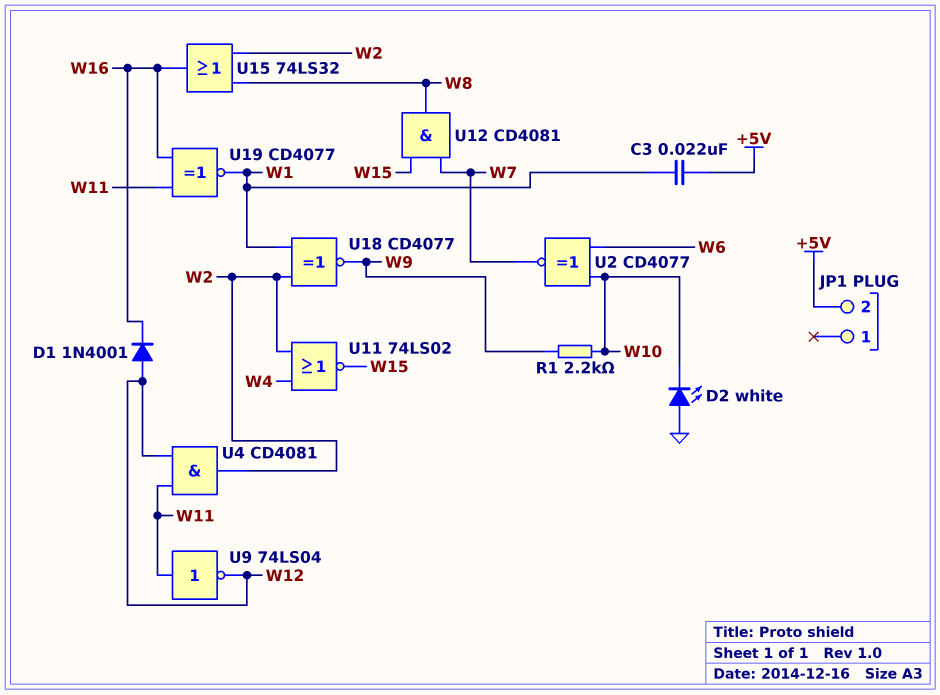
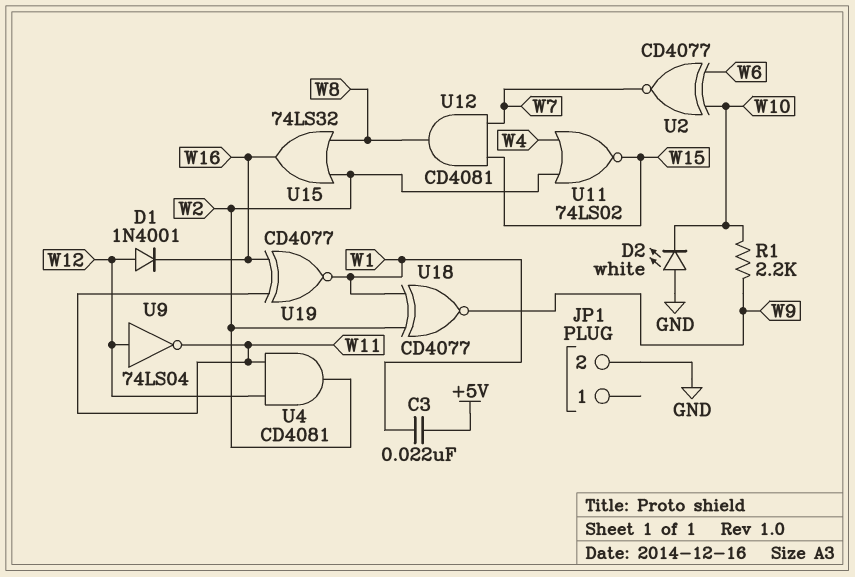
JP1 pin 2: +5V -> GND
U9: NOT 74LS04 (in W11, out W12) -> NOT 74LS04 (in W12, out W11)

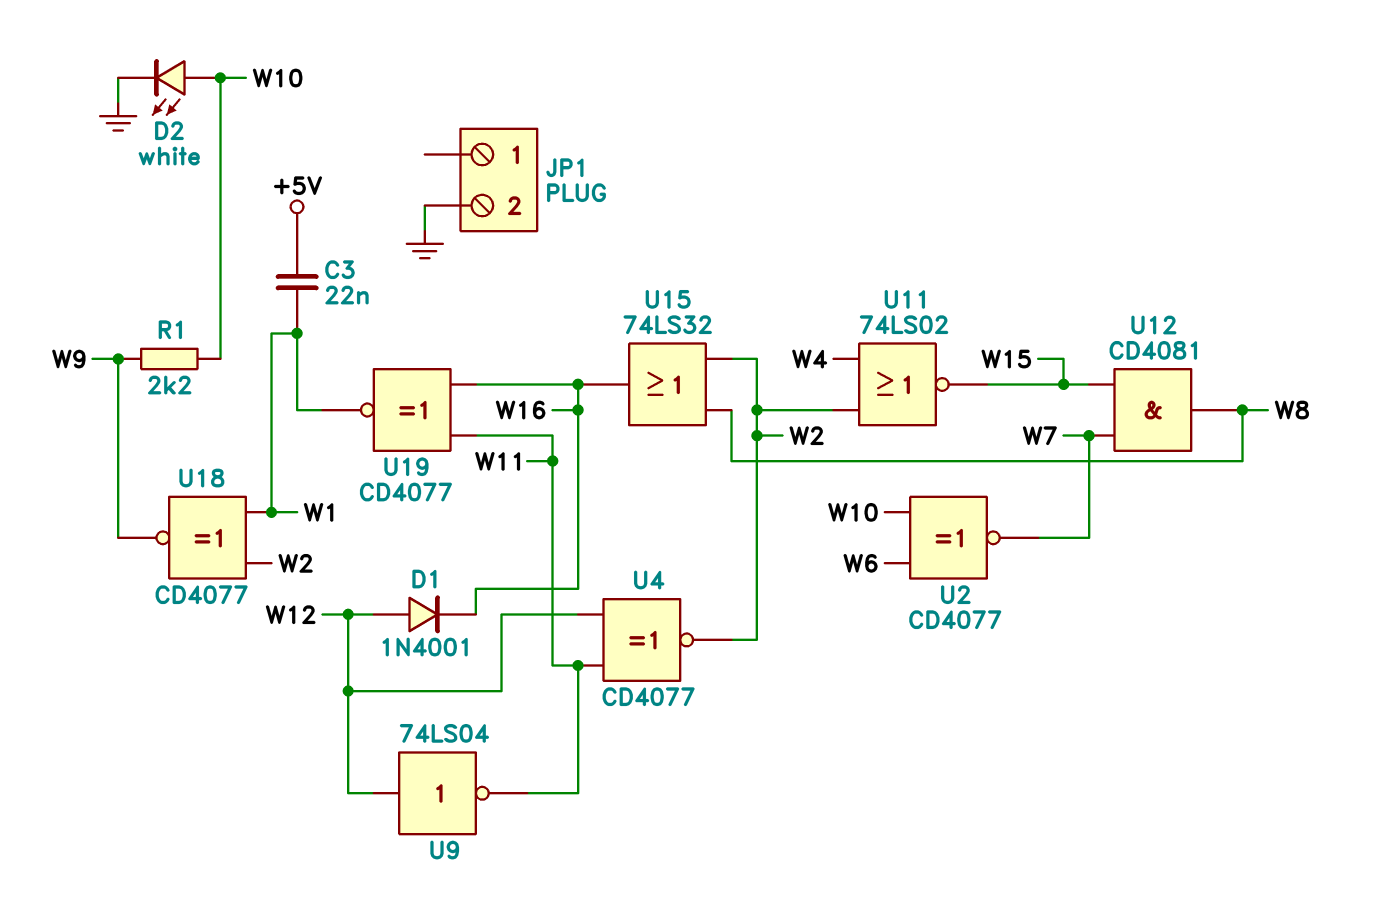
D2: LED white (A GND, K W10) -> LED white (A W10, K GND)
U4: AND CD4081 (in W11, in W12, out W2) -> XNOR CD4077 (in W11, in W12, out W2)

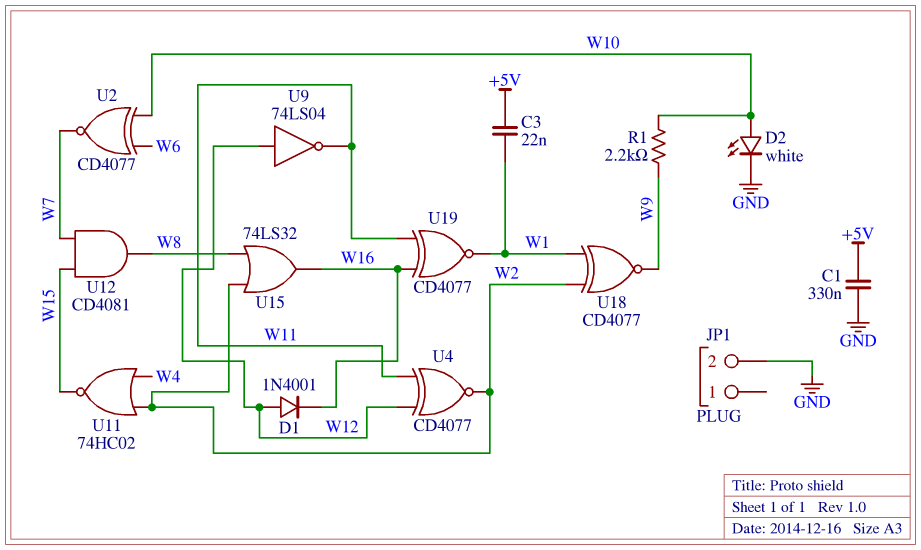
C1: none -> 330nF (+5V, GND)
U11: NOR 74LS02 (in W2, in W4, out W15) -> NOR 74HC02 (in W2, in W4, out W15)

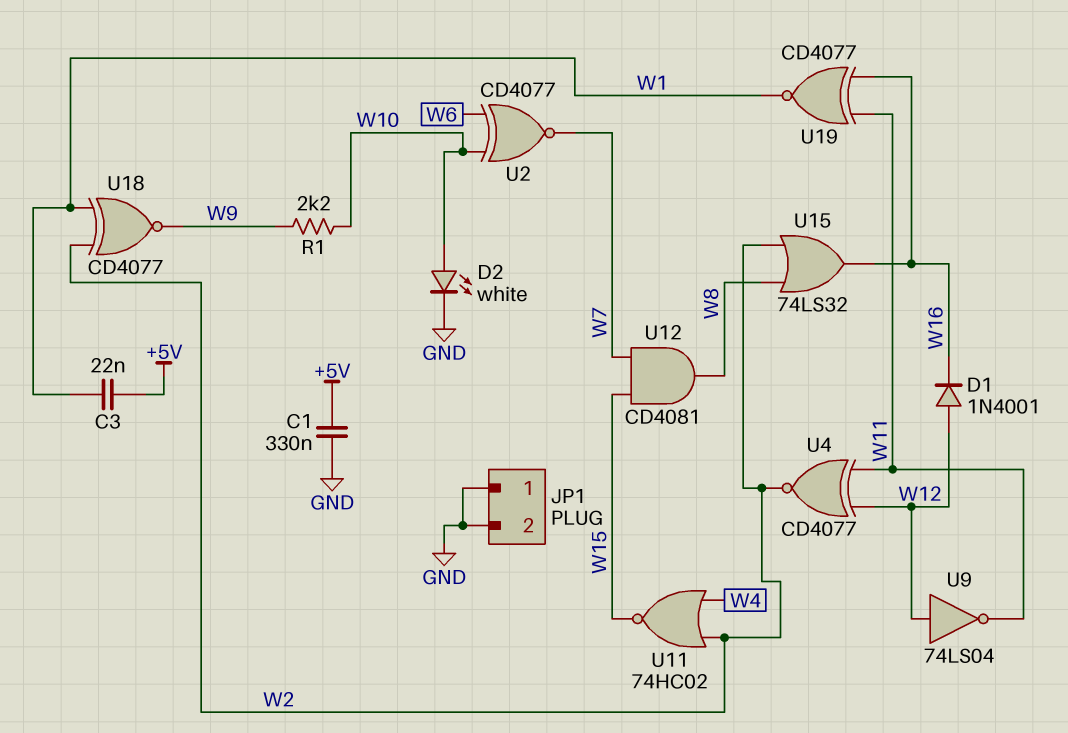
JP1 pin 1: none -> GND

